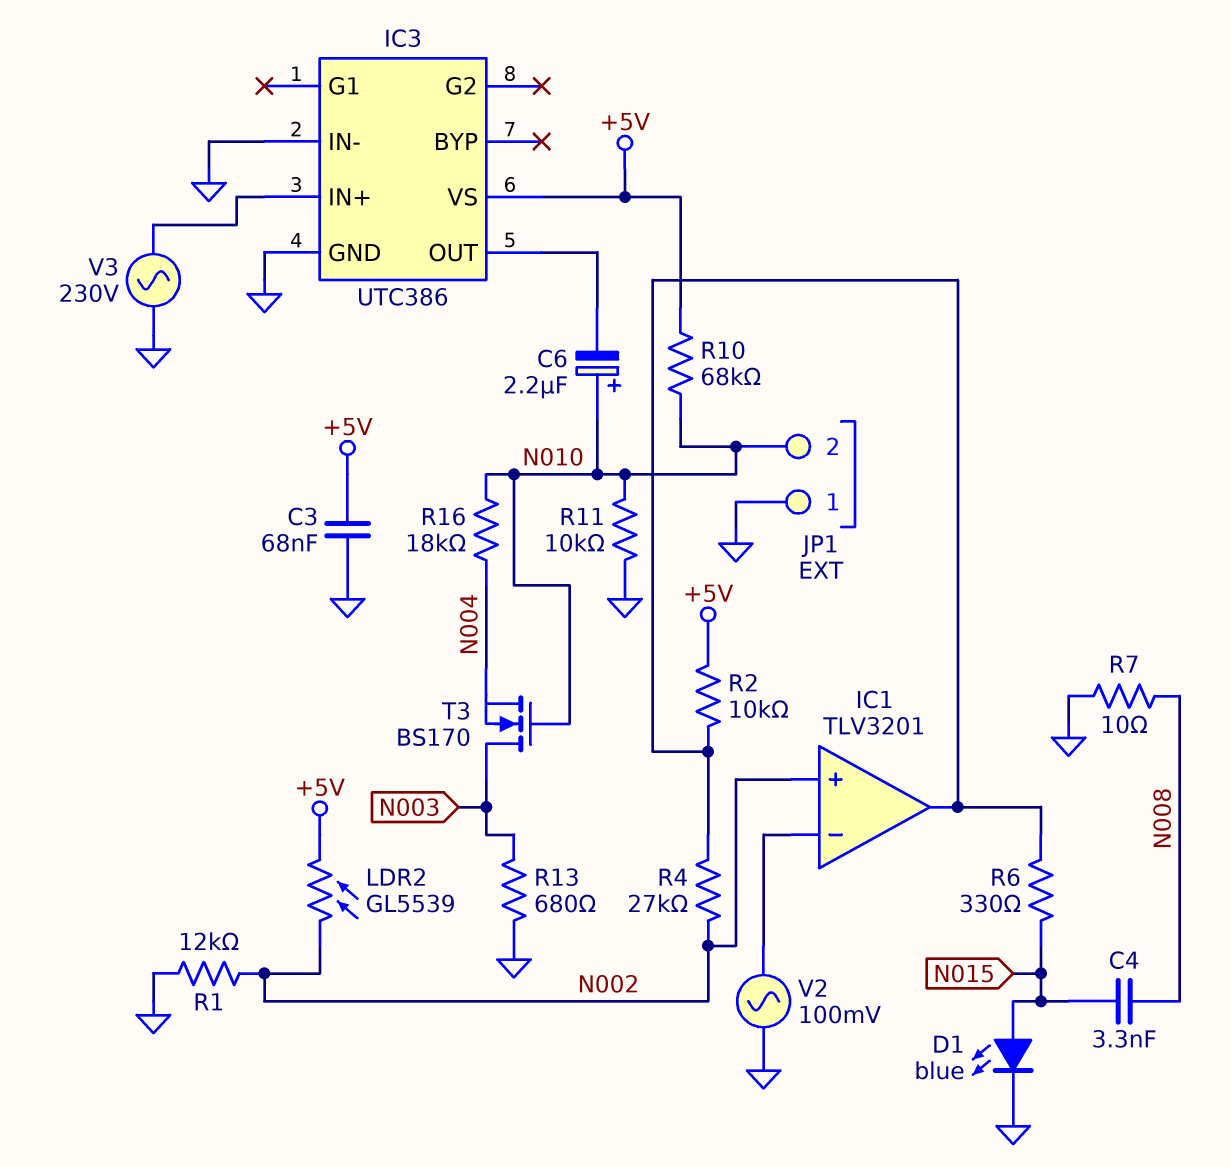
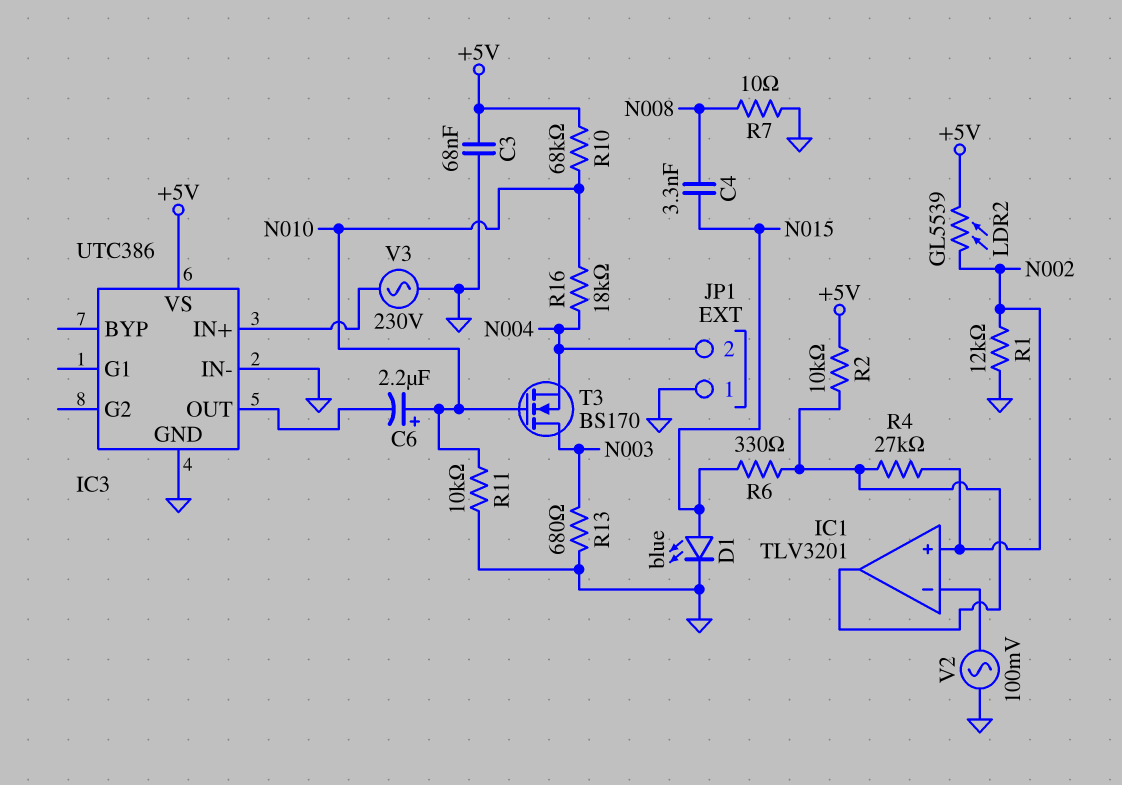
JP1 pin 2: N010 -> N004

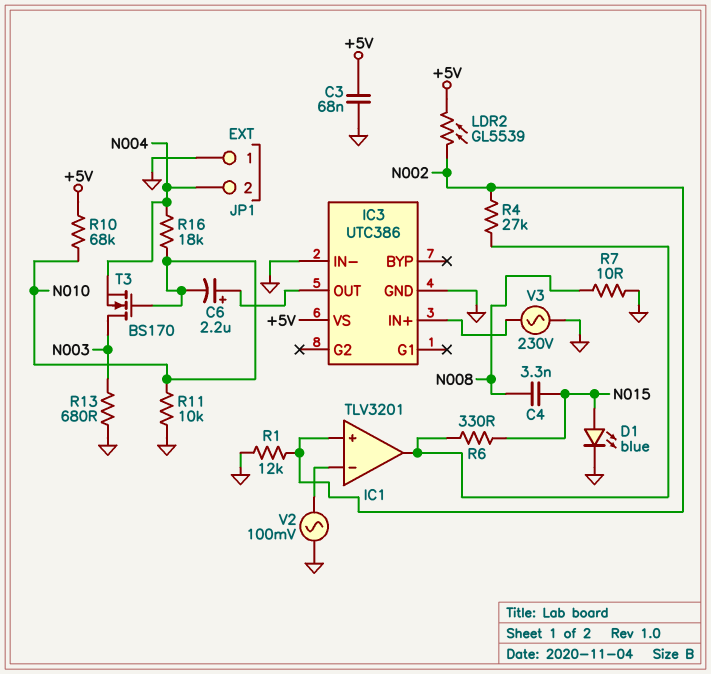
C6: 2.2uF (plus N010, minus IC3/OUT) -> 2.2uF (plus IC3/OUT, minus N010)
R2: 10k (+5V, IC1/out) -> none

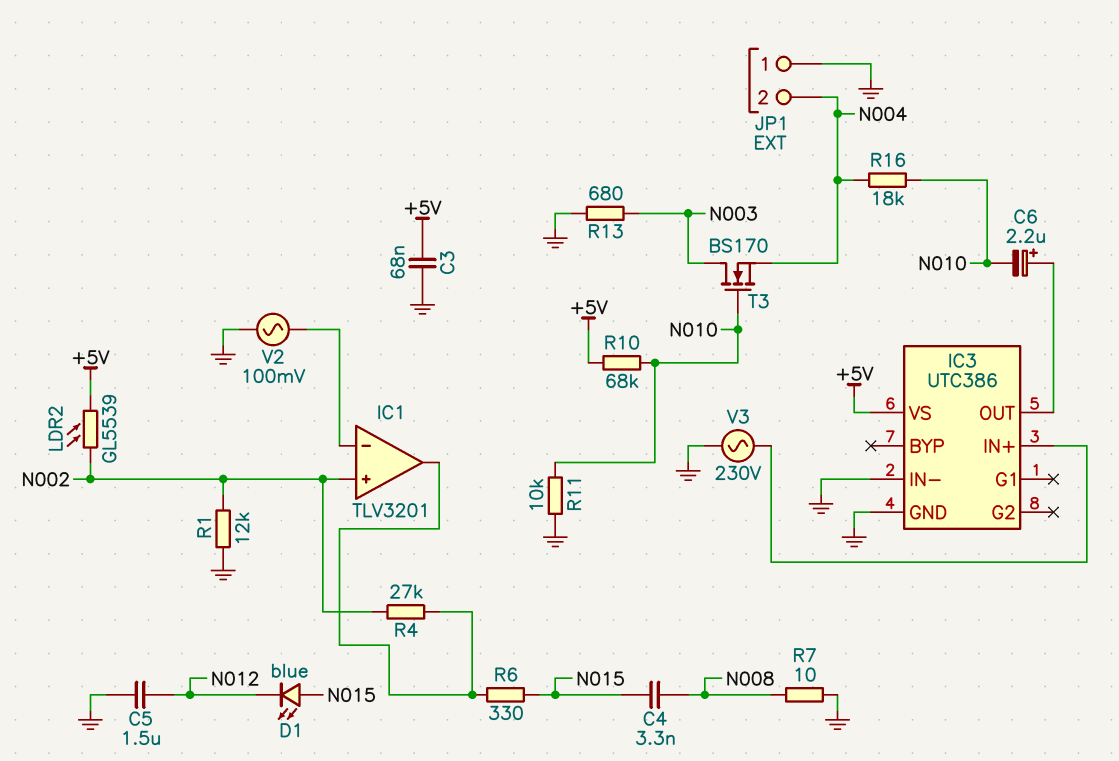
C5: none -> 1.5uF (GND, N012)
D1: LED blue (A N015, K GND) -> LED blue (A N015, K N012)

